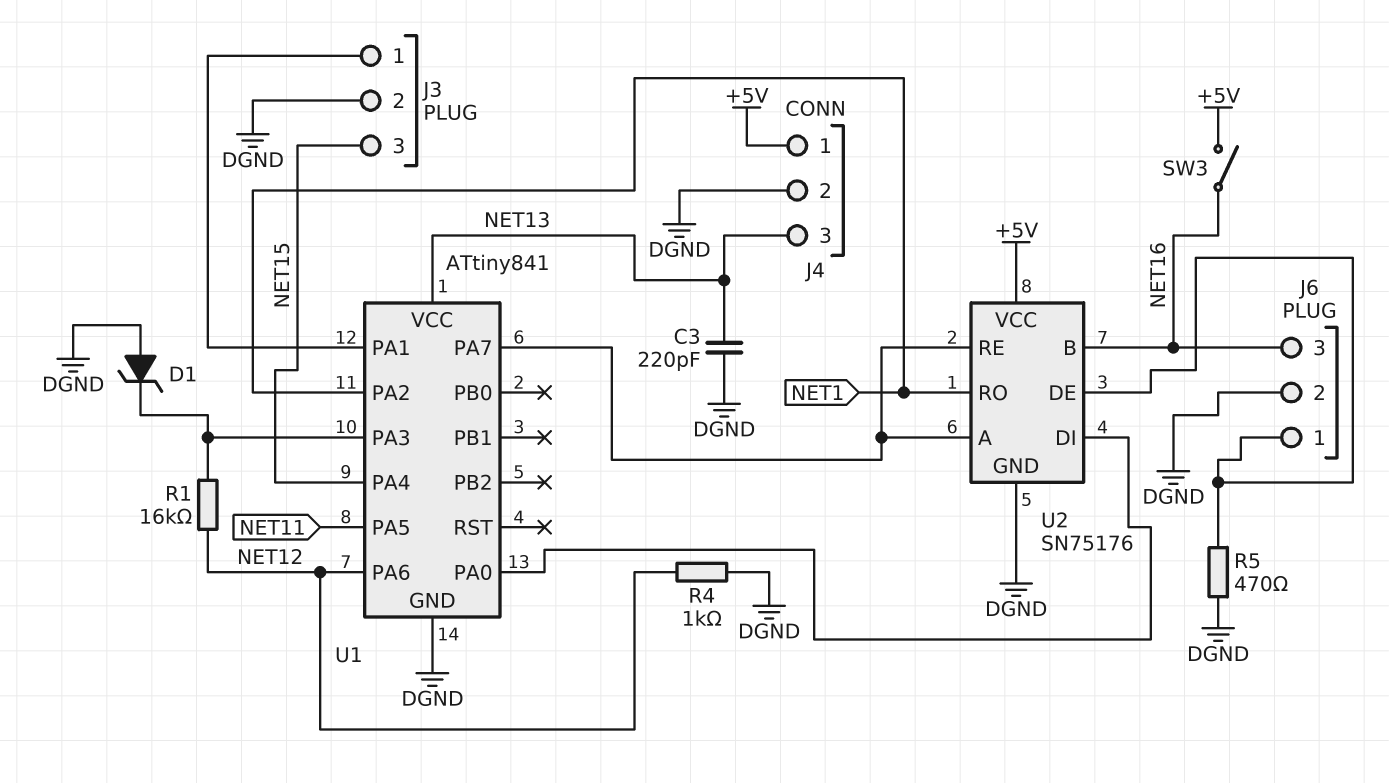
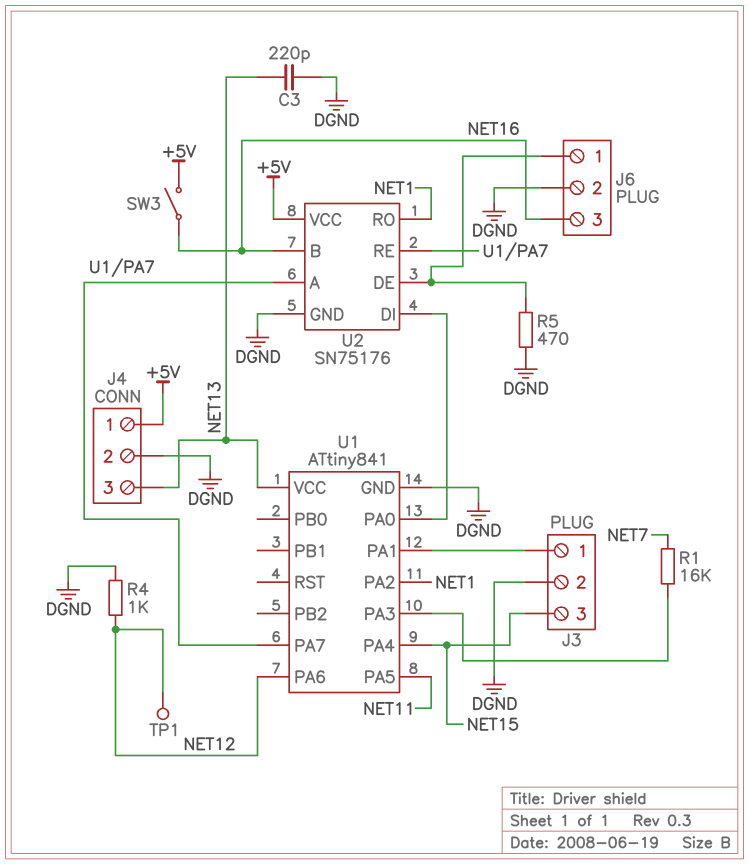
D1: zener (A DGND, K U1/PA3) -> none
R1: 16k (NET12, U1/PA3) -> 16k (NET7, U1/PA3)
TP1: none -> test point (NET12)

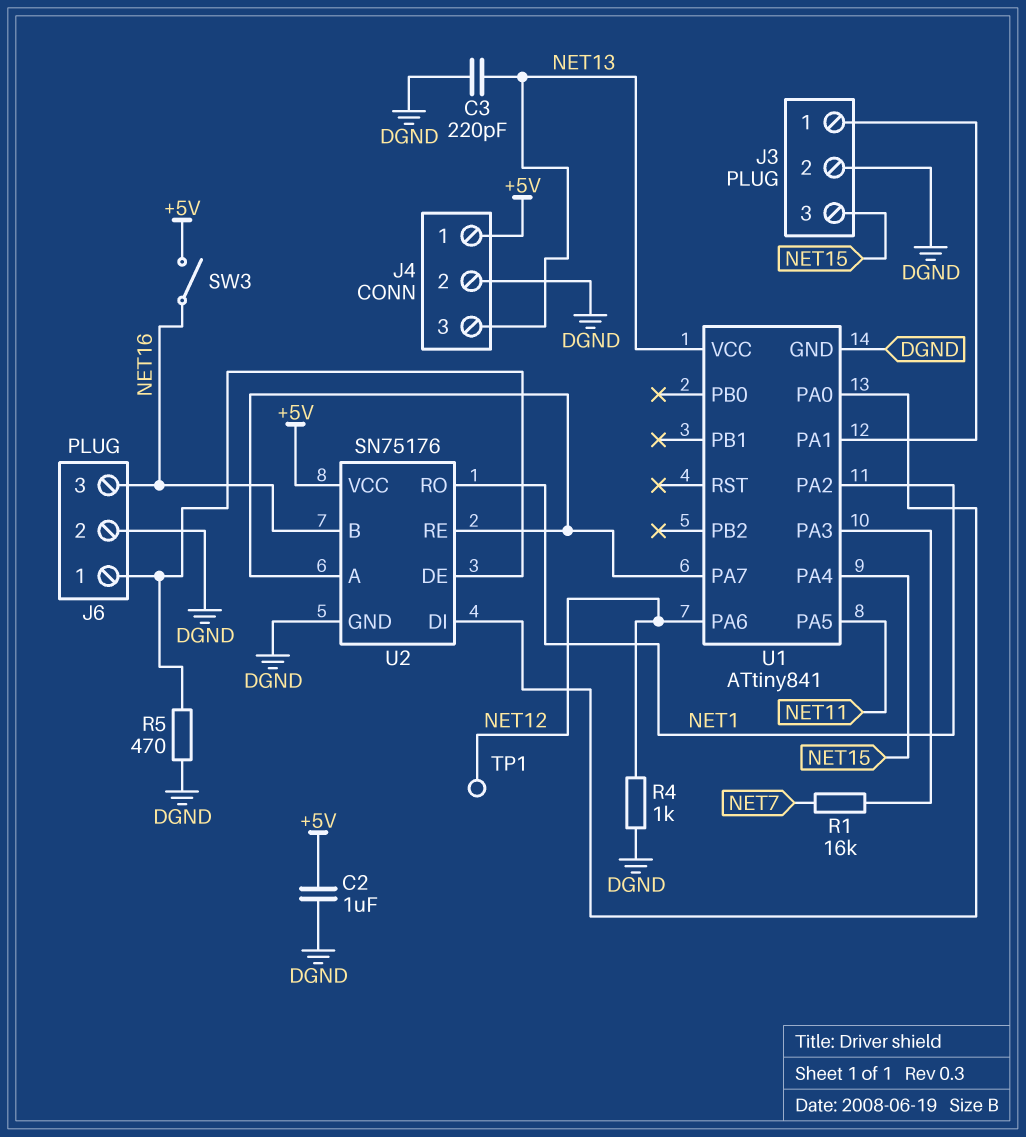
C2: none -> 1uF (+5V, DGND)

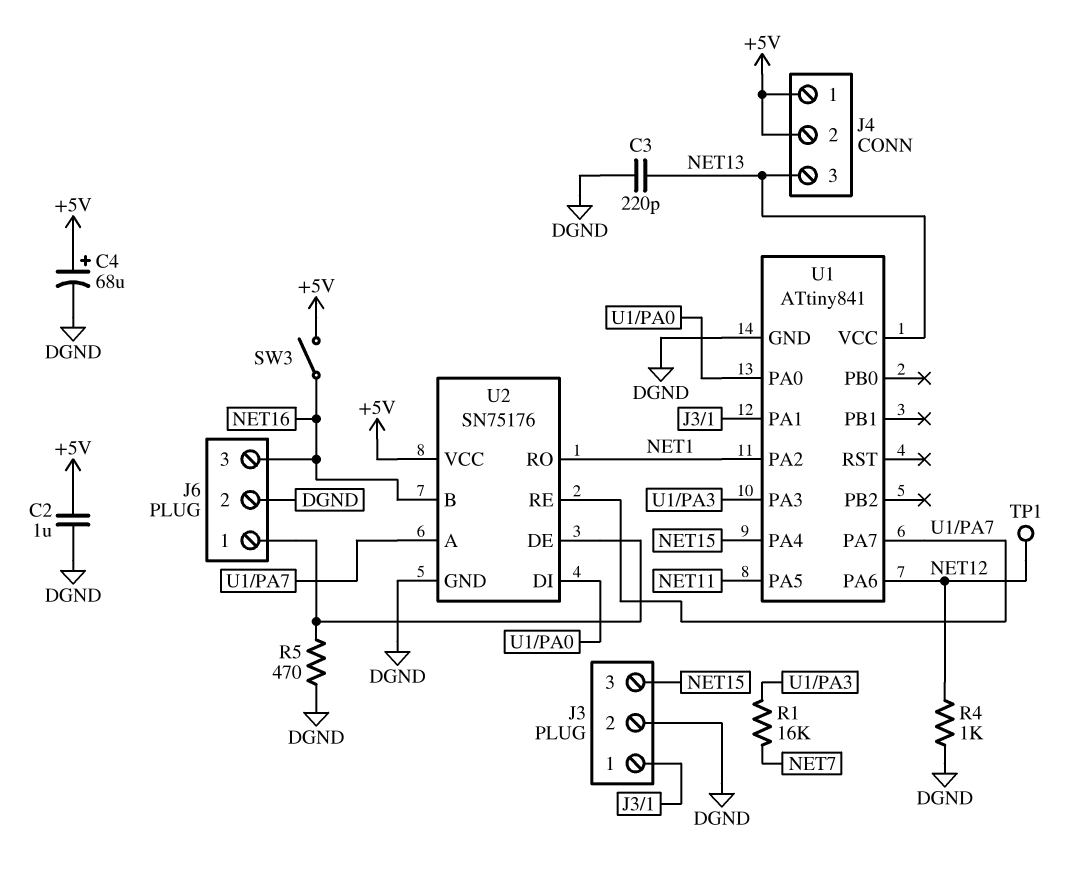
C4: none -> 68uF (plus +5V, minus DGND)
J4 pin 2: DGND -> +5V

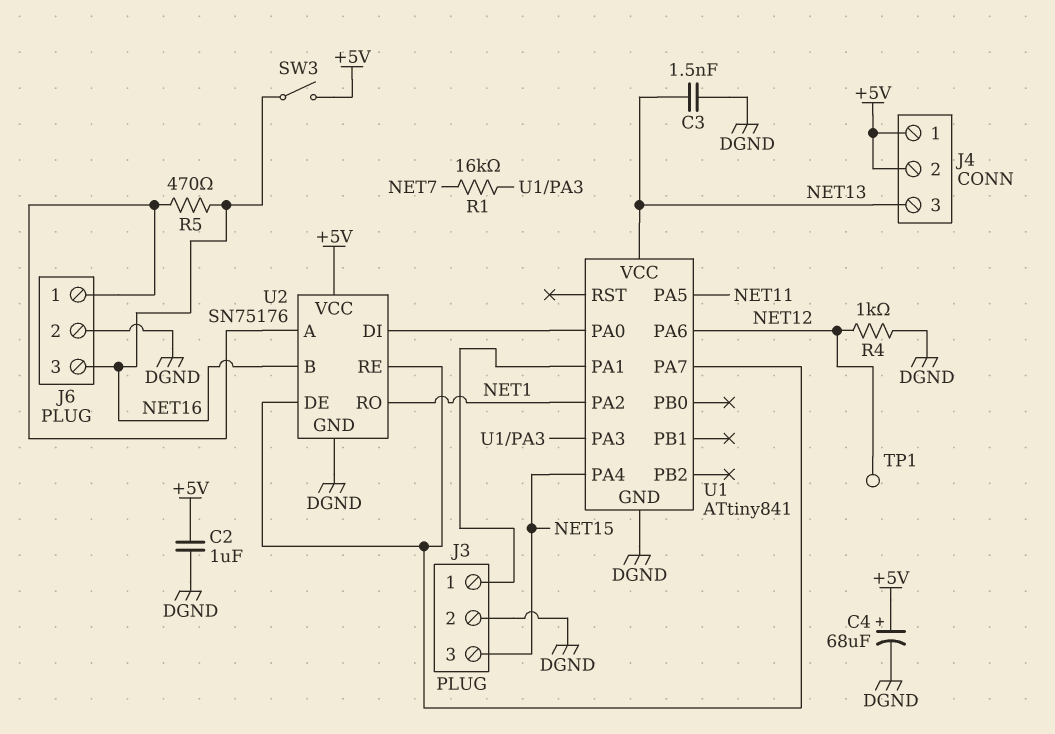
C3: 220pF (DGND, NET13) -> 1.5nF (DGND, NET13)
R5: 470 (DGND, J6/1) -> 470 (J6/1, NET16)
U2 pin A: U1/PA7 -> J6/1
U2 pin DE: J6/1 -> U1/PA7

